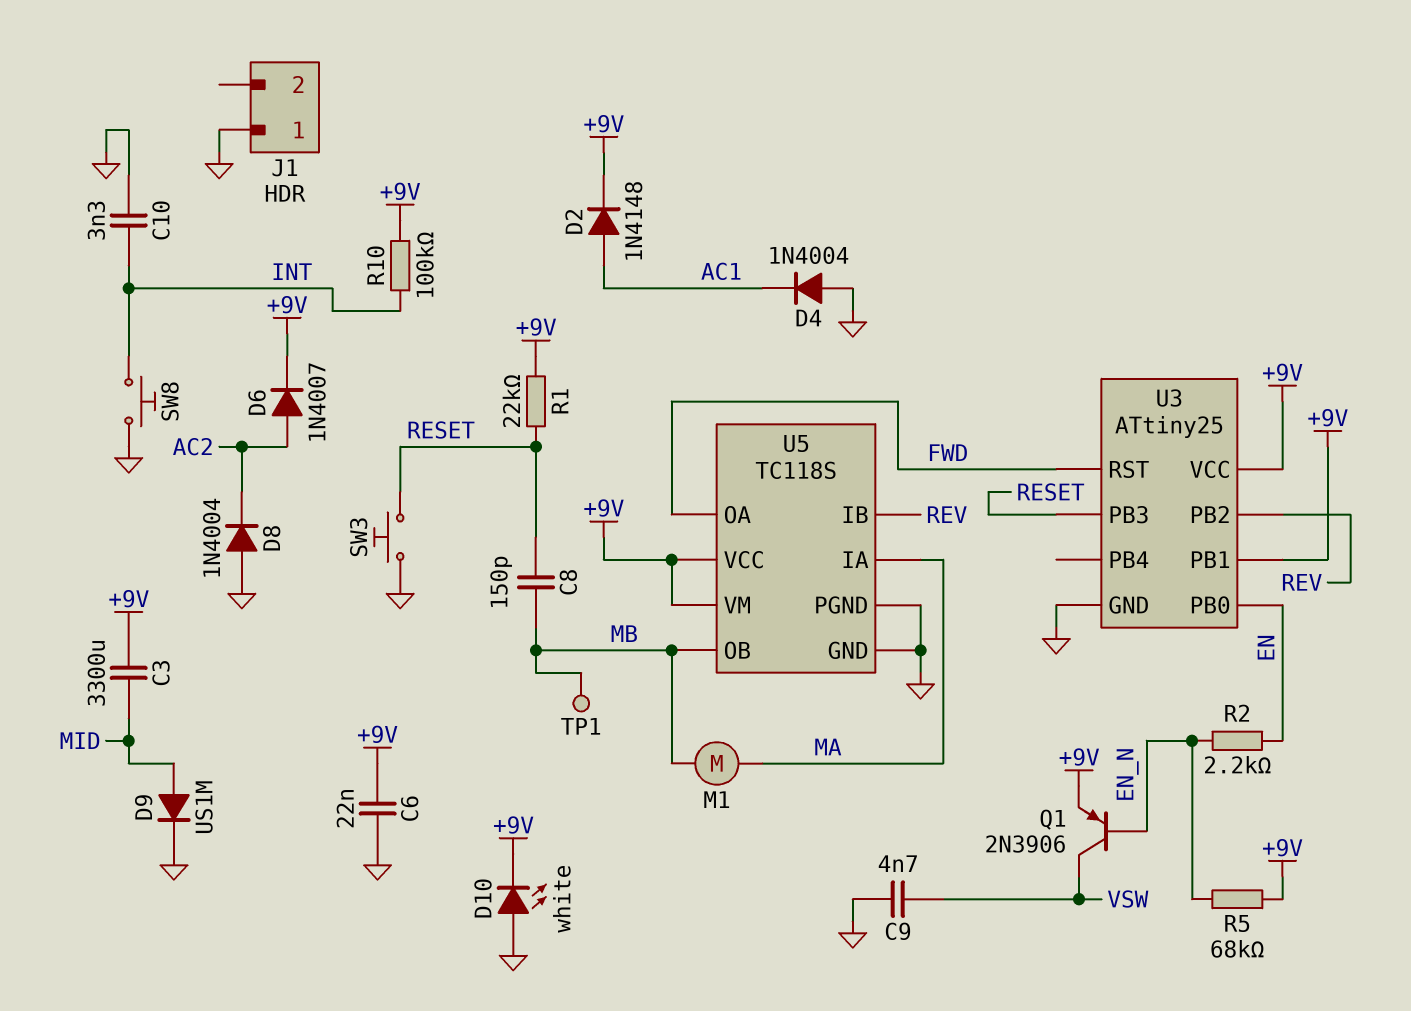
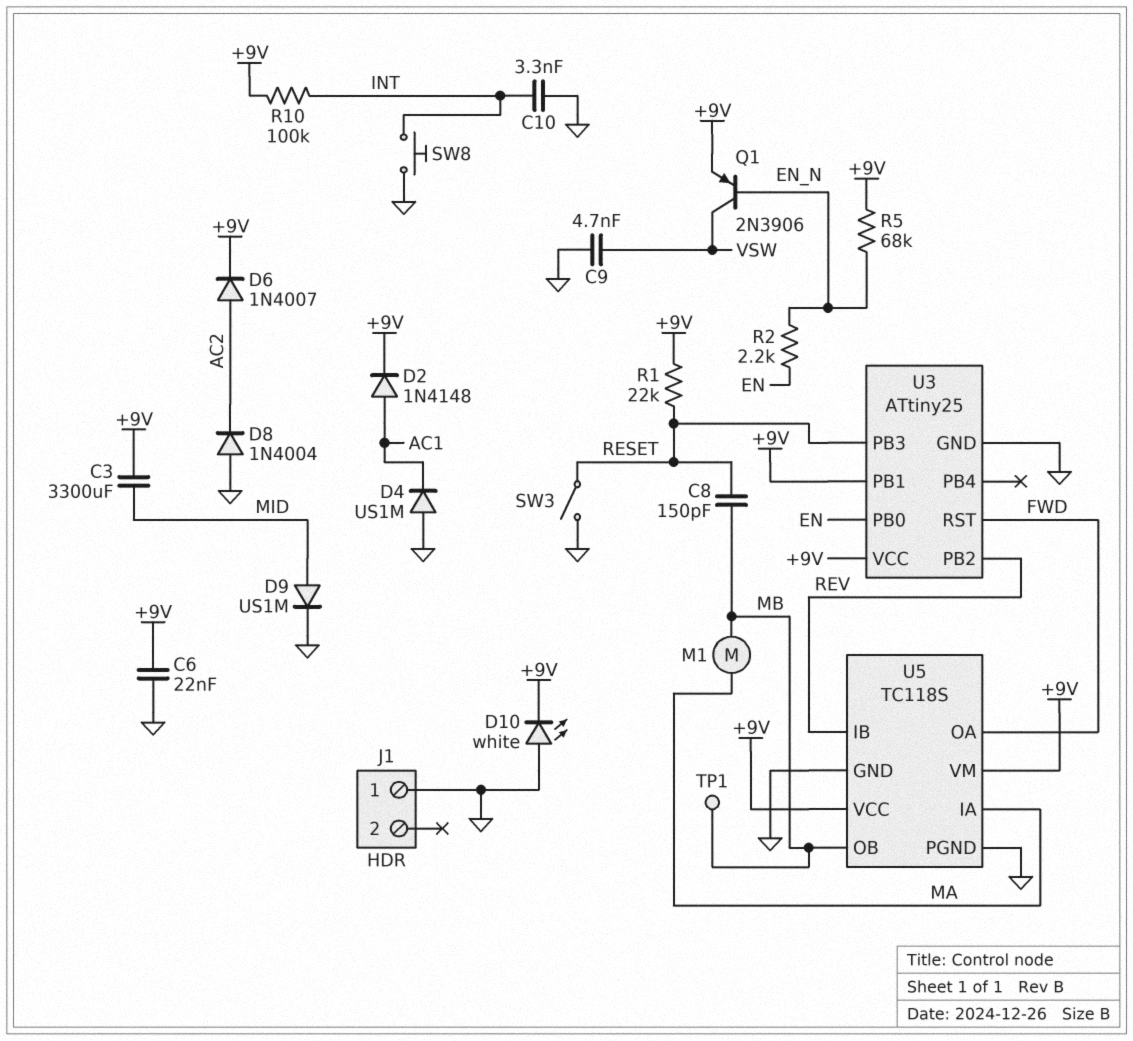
D4: diode 1N4004 (A GND, K AC1) -> diode US1M (A GND, K AC1)
SW3: button (GND, RESET) -> switch (GND, RESET)

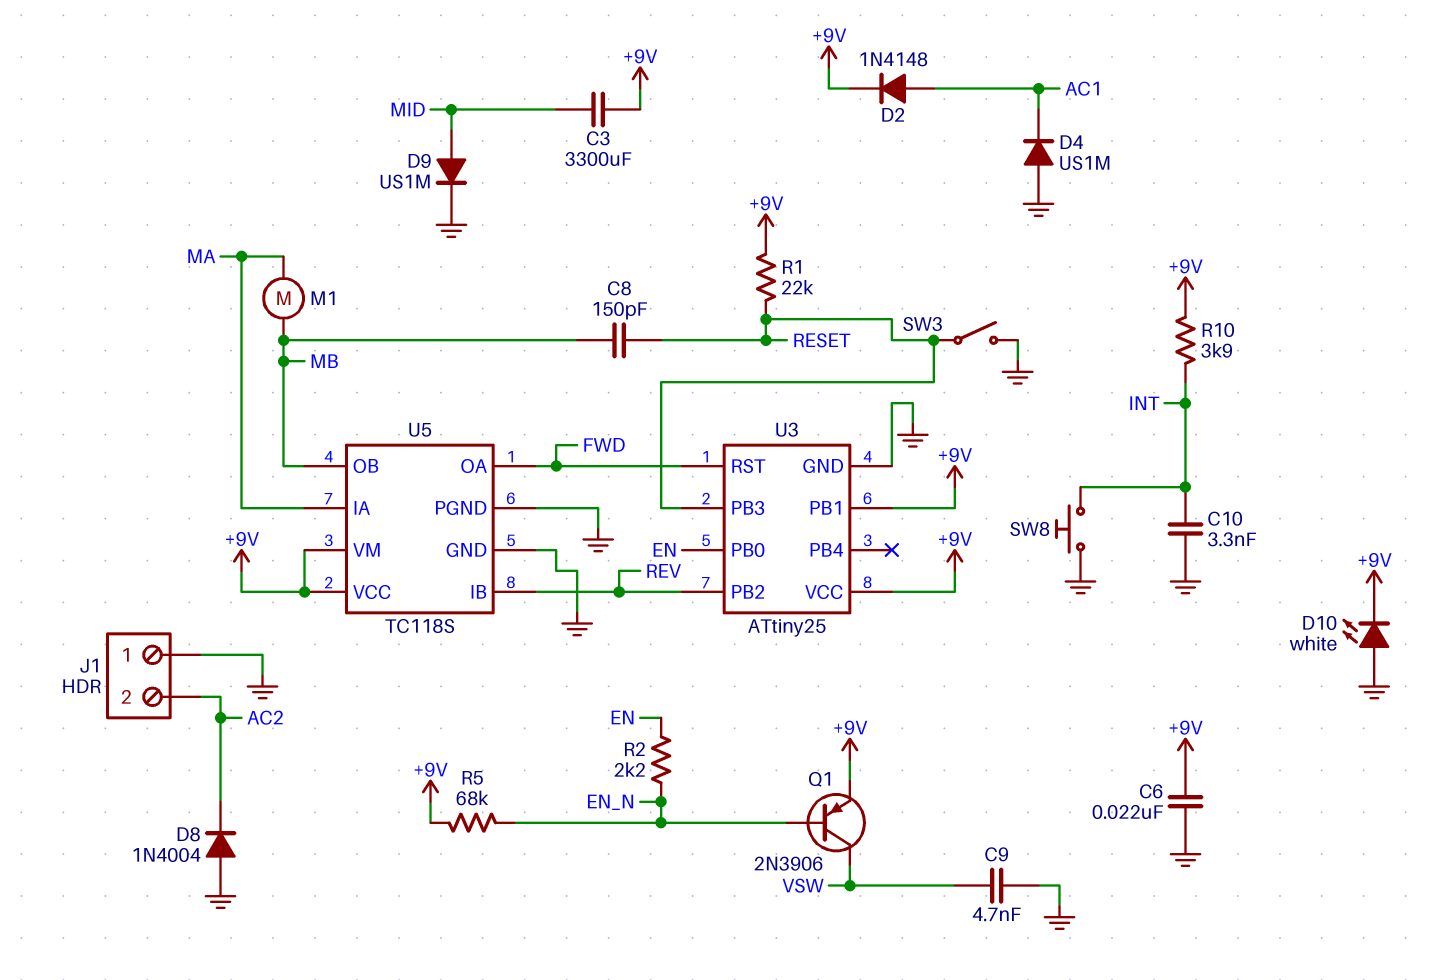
D6: diode 1N4007 (A AC2, K +9V) -> none
J1 pin 2: none -> AC2
R10: 100k (+9V, INT) -> 3.9k (+9V, INT)
TP1: test point (MB) -> none

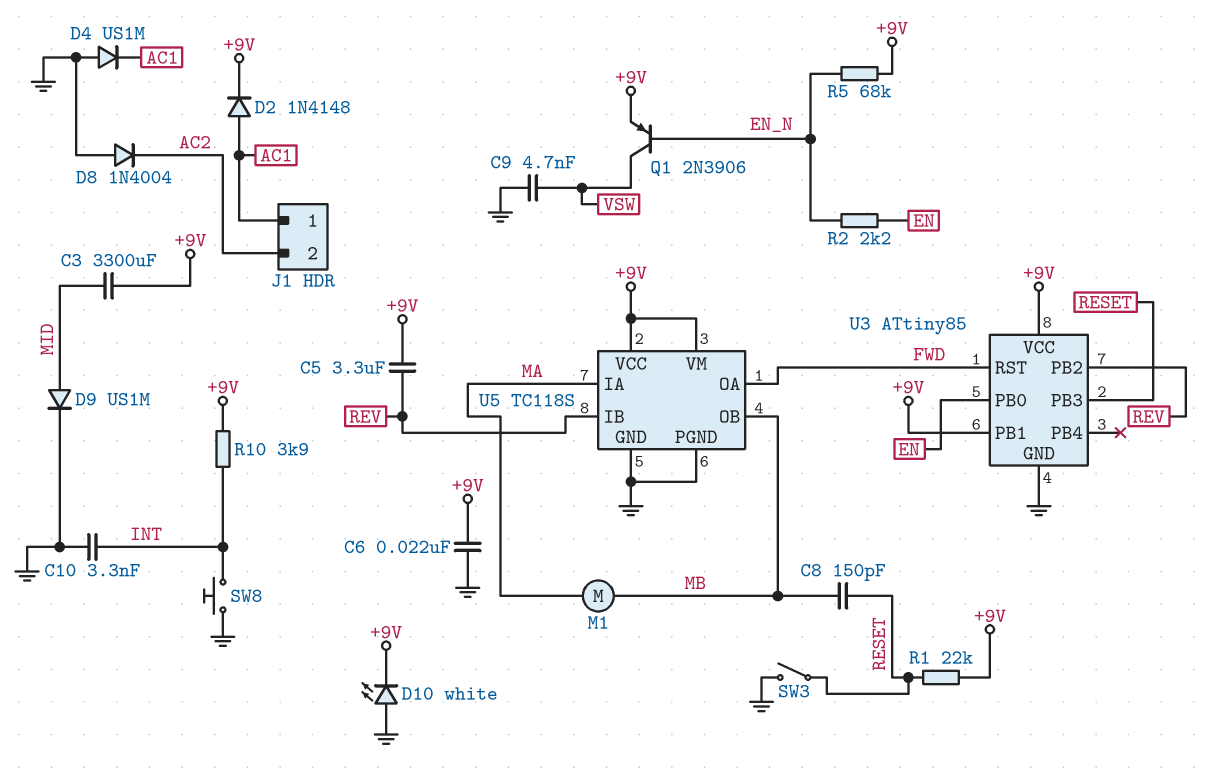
C5: none -> 3.3uF (+9V, REV)
J1 pin 1: GND -> AC1
U3: ATtiny25 -> ATtiny85

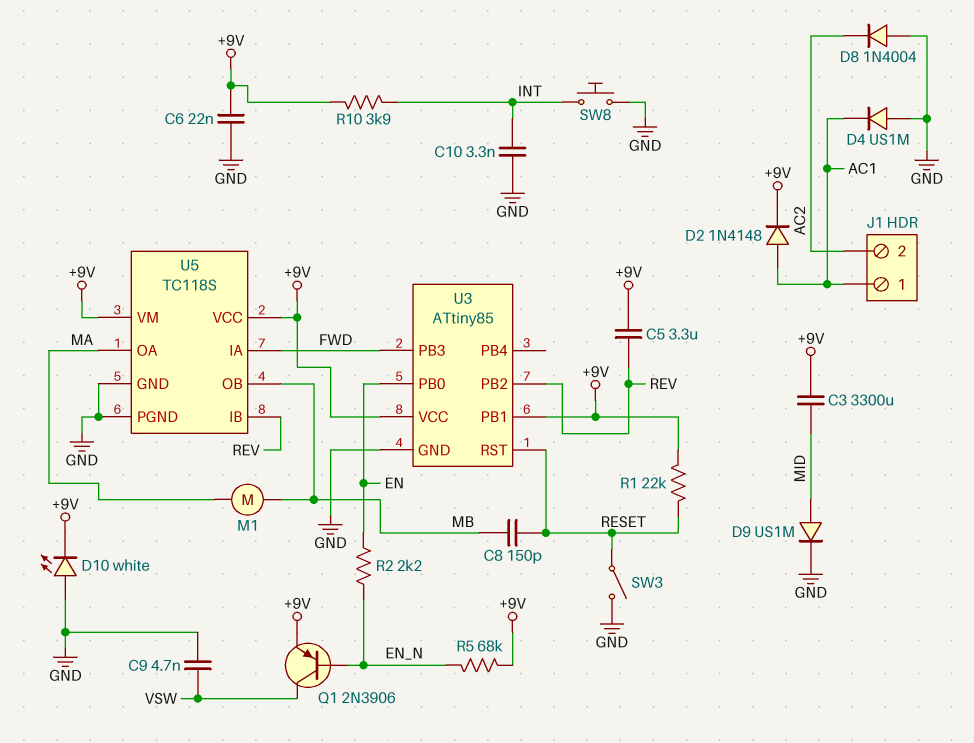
U3 pin PB3: RESET -> FWD
U3 pin RST: FWD -> RESET
U5 pin IA: MA -> FWD
U5 pin OA: FWD -> MA

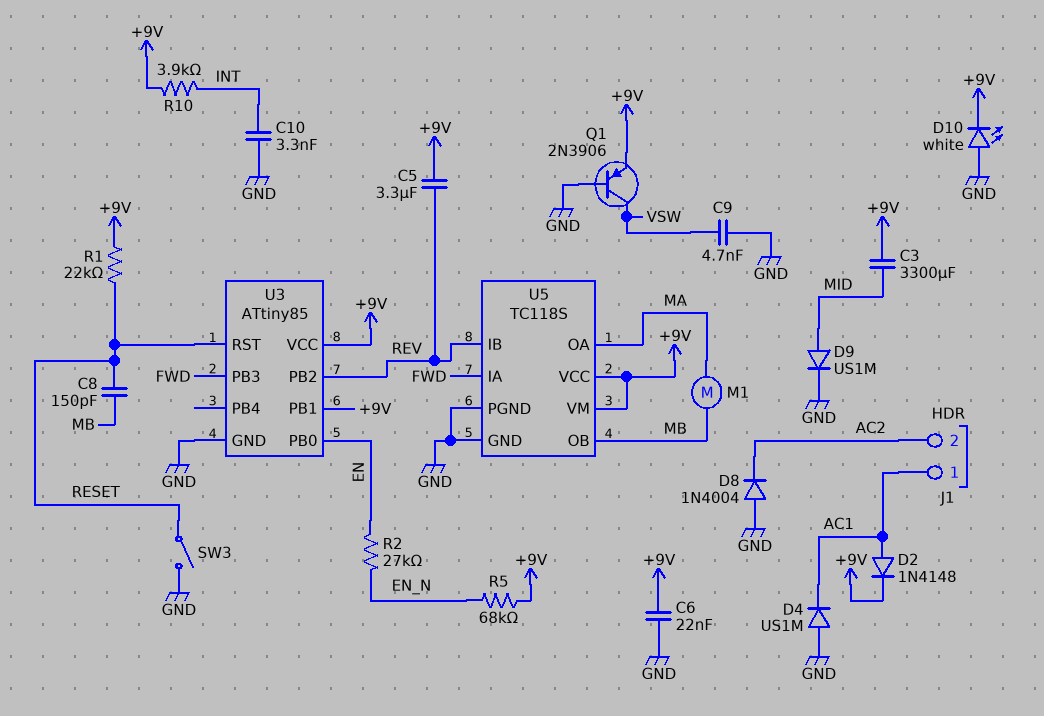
Q1: PNP 2N3906 (B EN_N, C VSW, E +9V) -> PNP 2N3906 (B GND, C VSW, E +9V)
R2: 2.2k (EN, EN_N) -> 27k (EN, EN_N)
SW8: button (GND, INT) -> none

